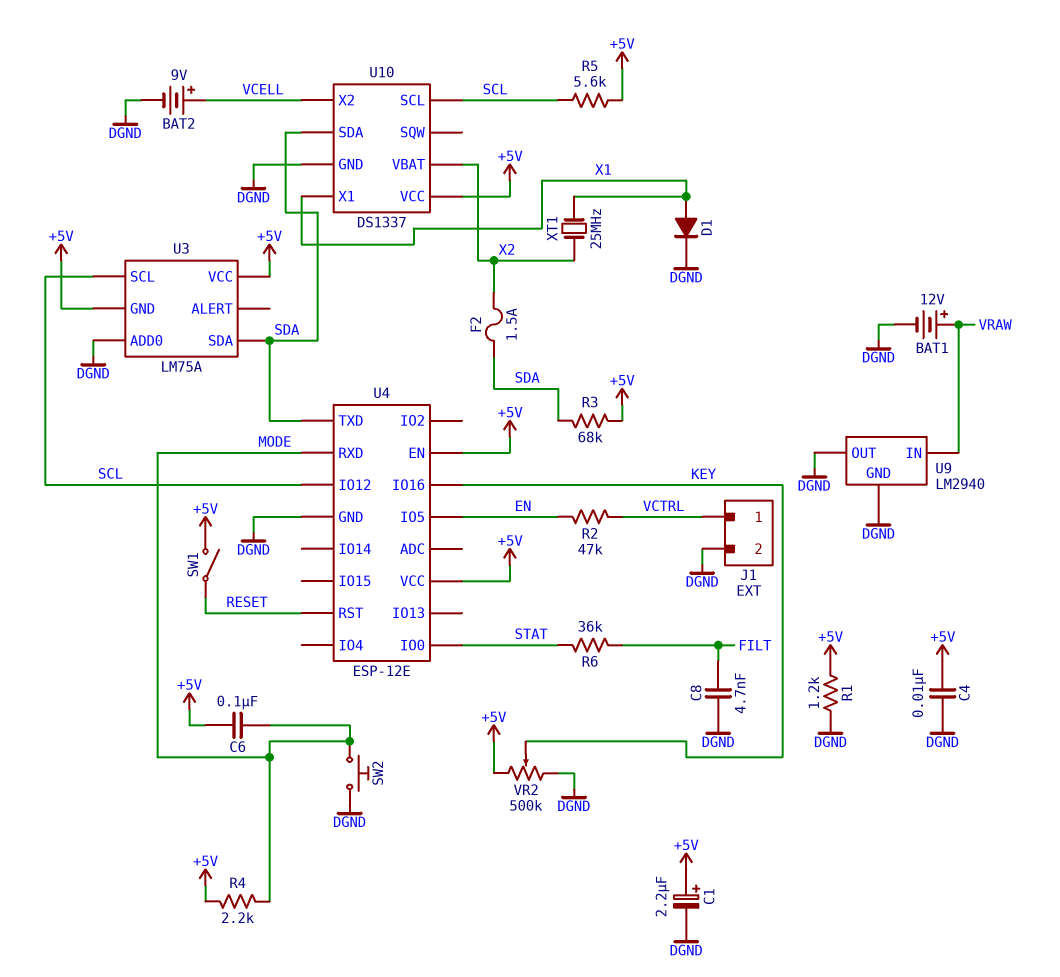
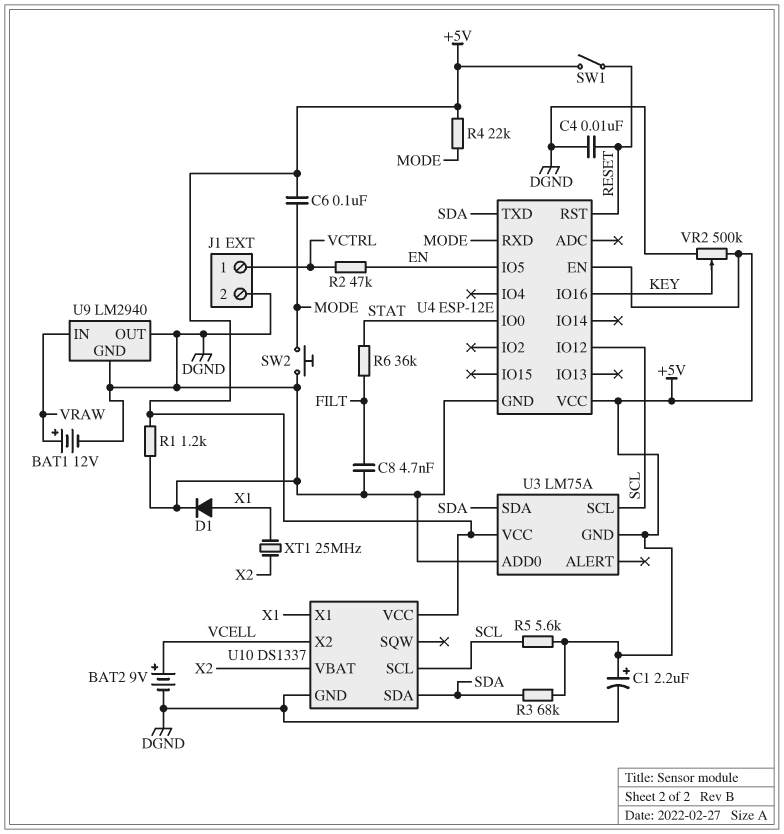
C4: 10nF (+5V, DGND) -> 10nF (DGND, RESET)
F2: 1.5A (SDA, X2) -> none
R4: 2.2k (+5V, MODE) -> 22k (+5V, MODE)

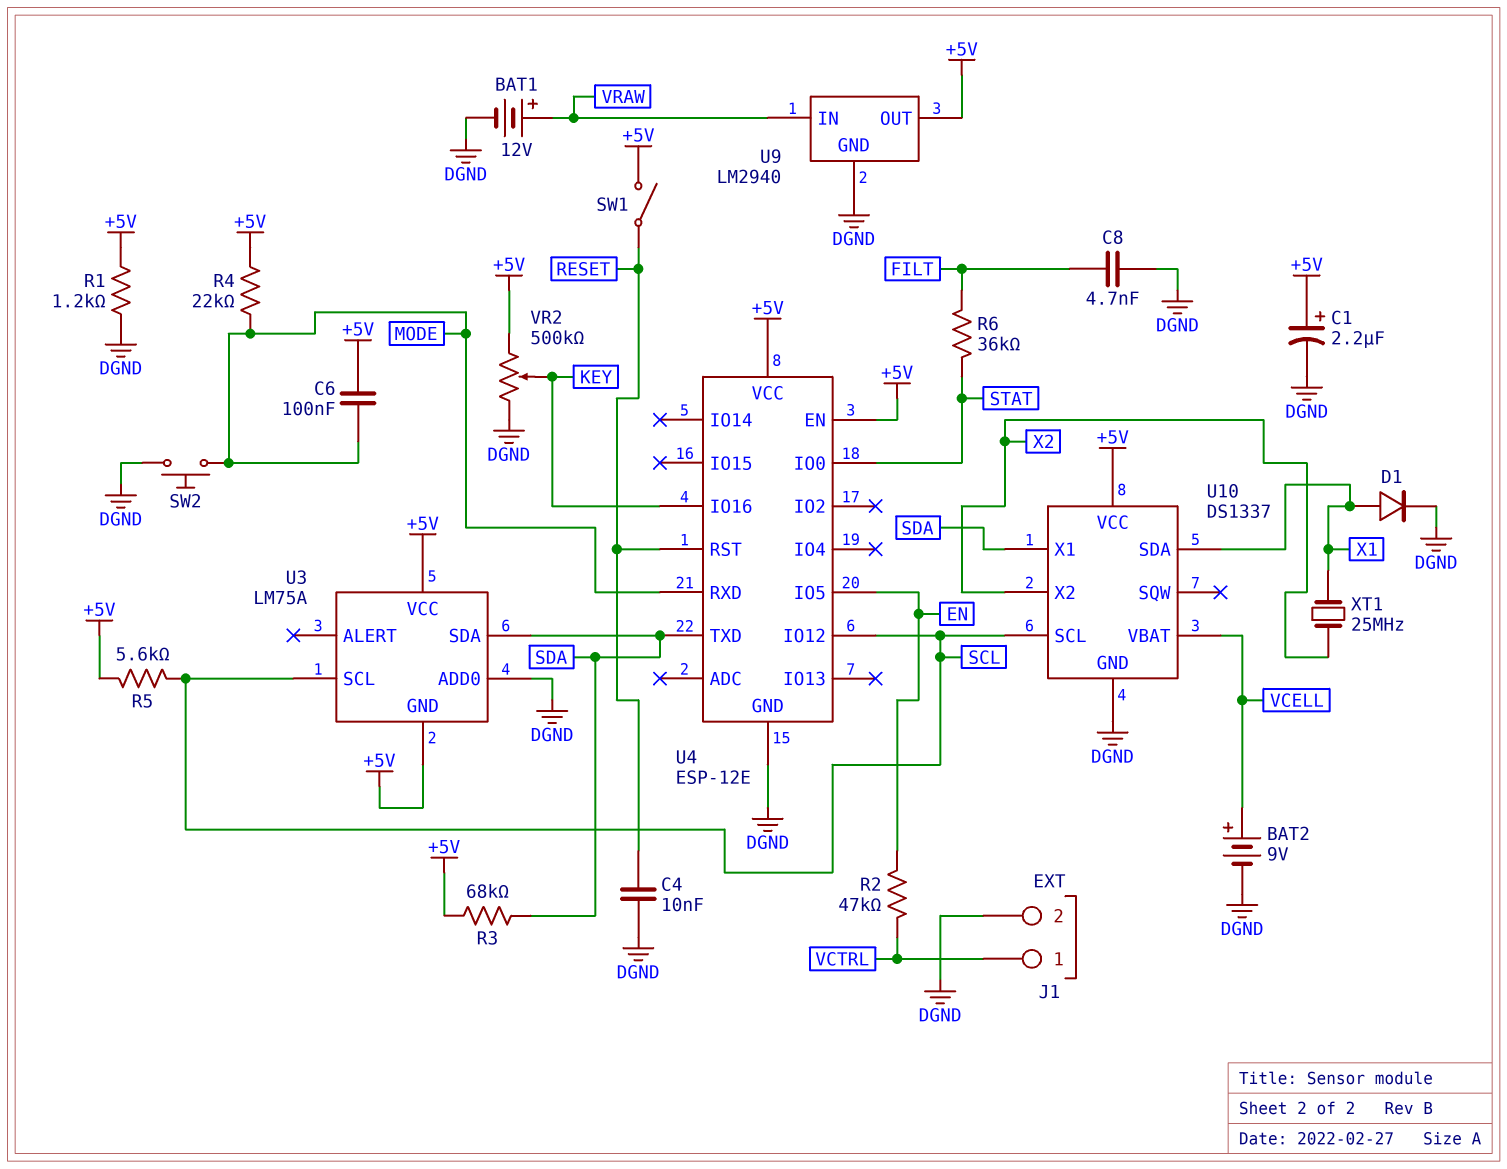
U9 pin OUT: DGND -> +5V
U10 pin SDA: SDA -> X1
U10 pin VBAT: X2 -> VCELL
U10 pin X1: X1 -> SDA
U10 pin X2: VCELL -> X2

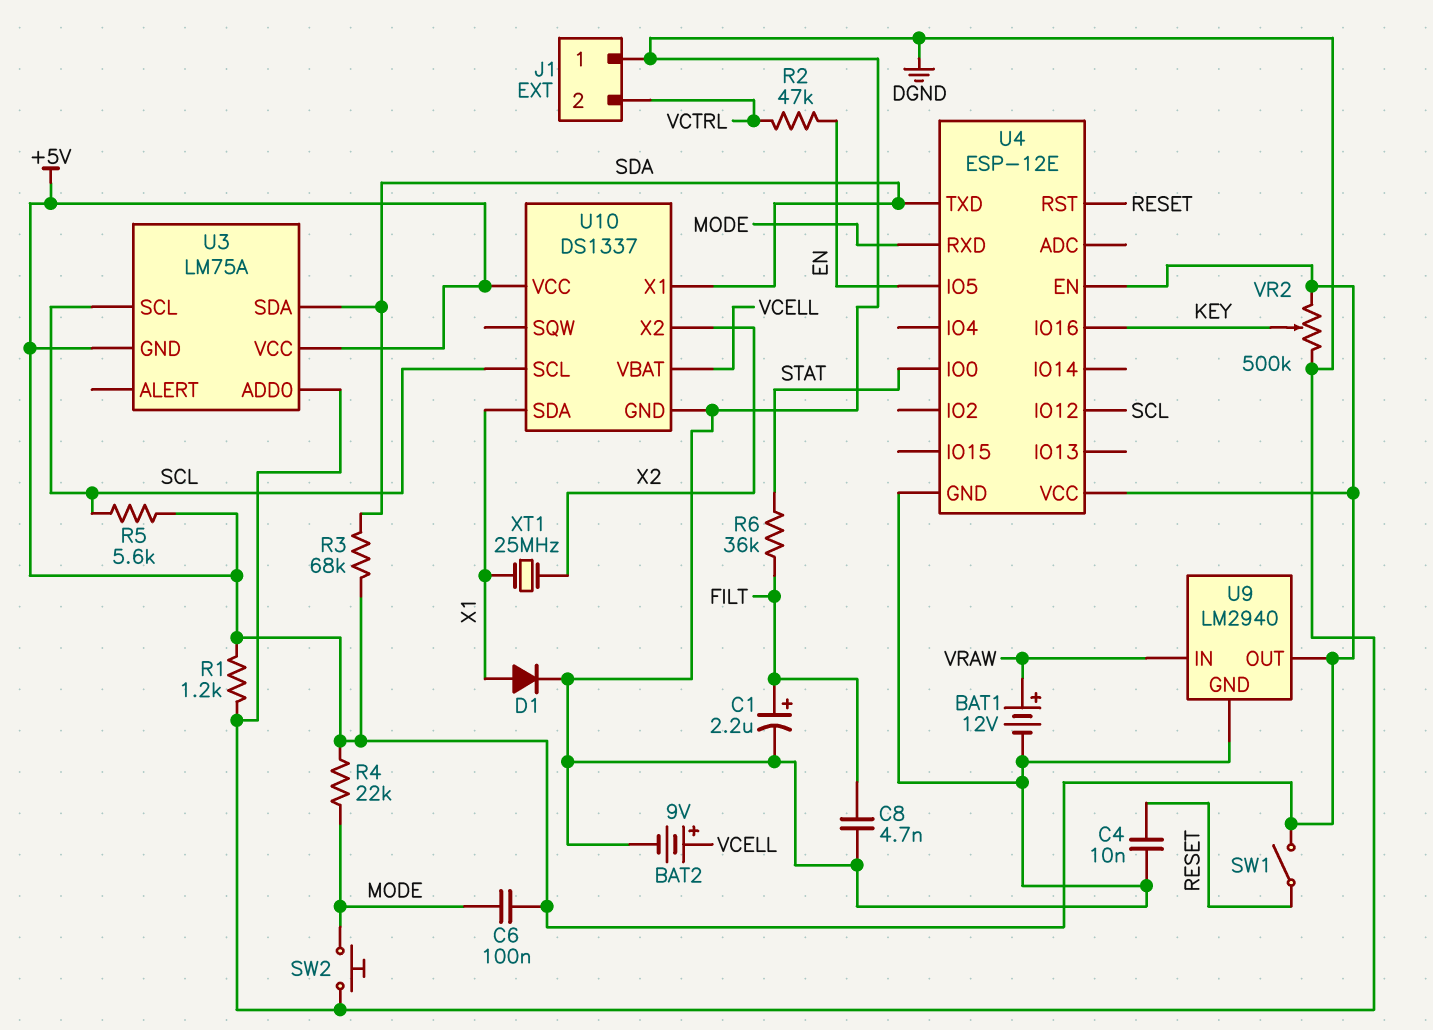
C1: 2.2uF (plus +5V, minus DGND) -> 2.2uF (plus FILT, minus DGND)
J1 pin 1: VCTRL -> DGND
J1 pin 2: DGND -> VCTRL

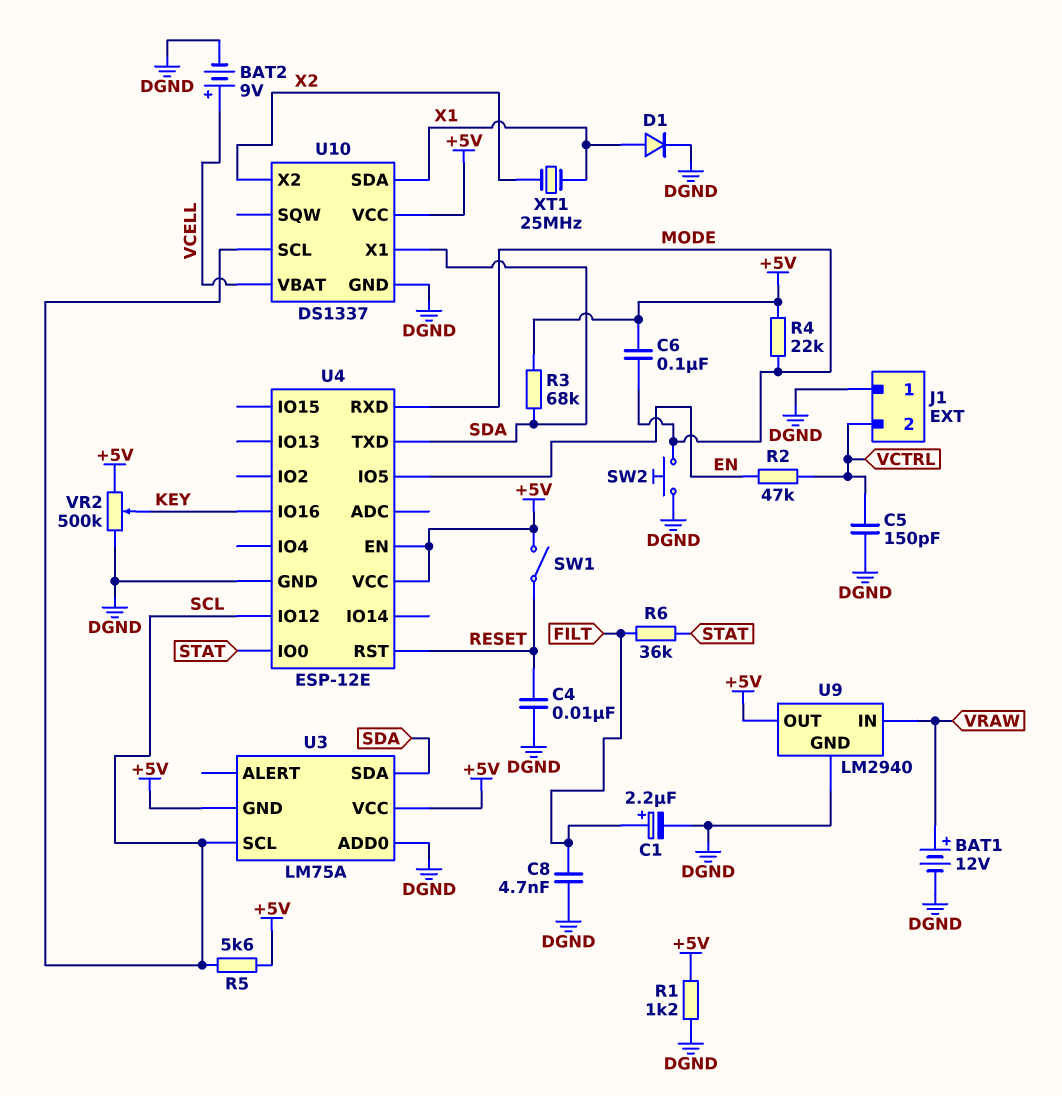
C5: none -> 150pF (DGND, VCTRL)

